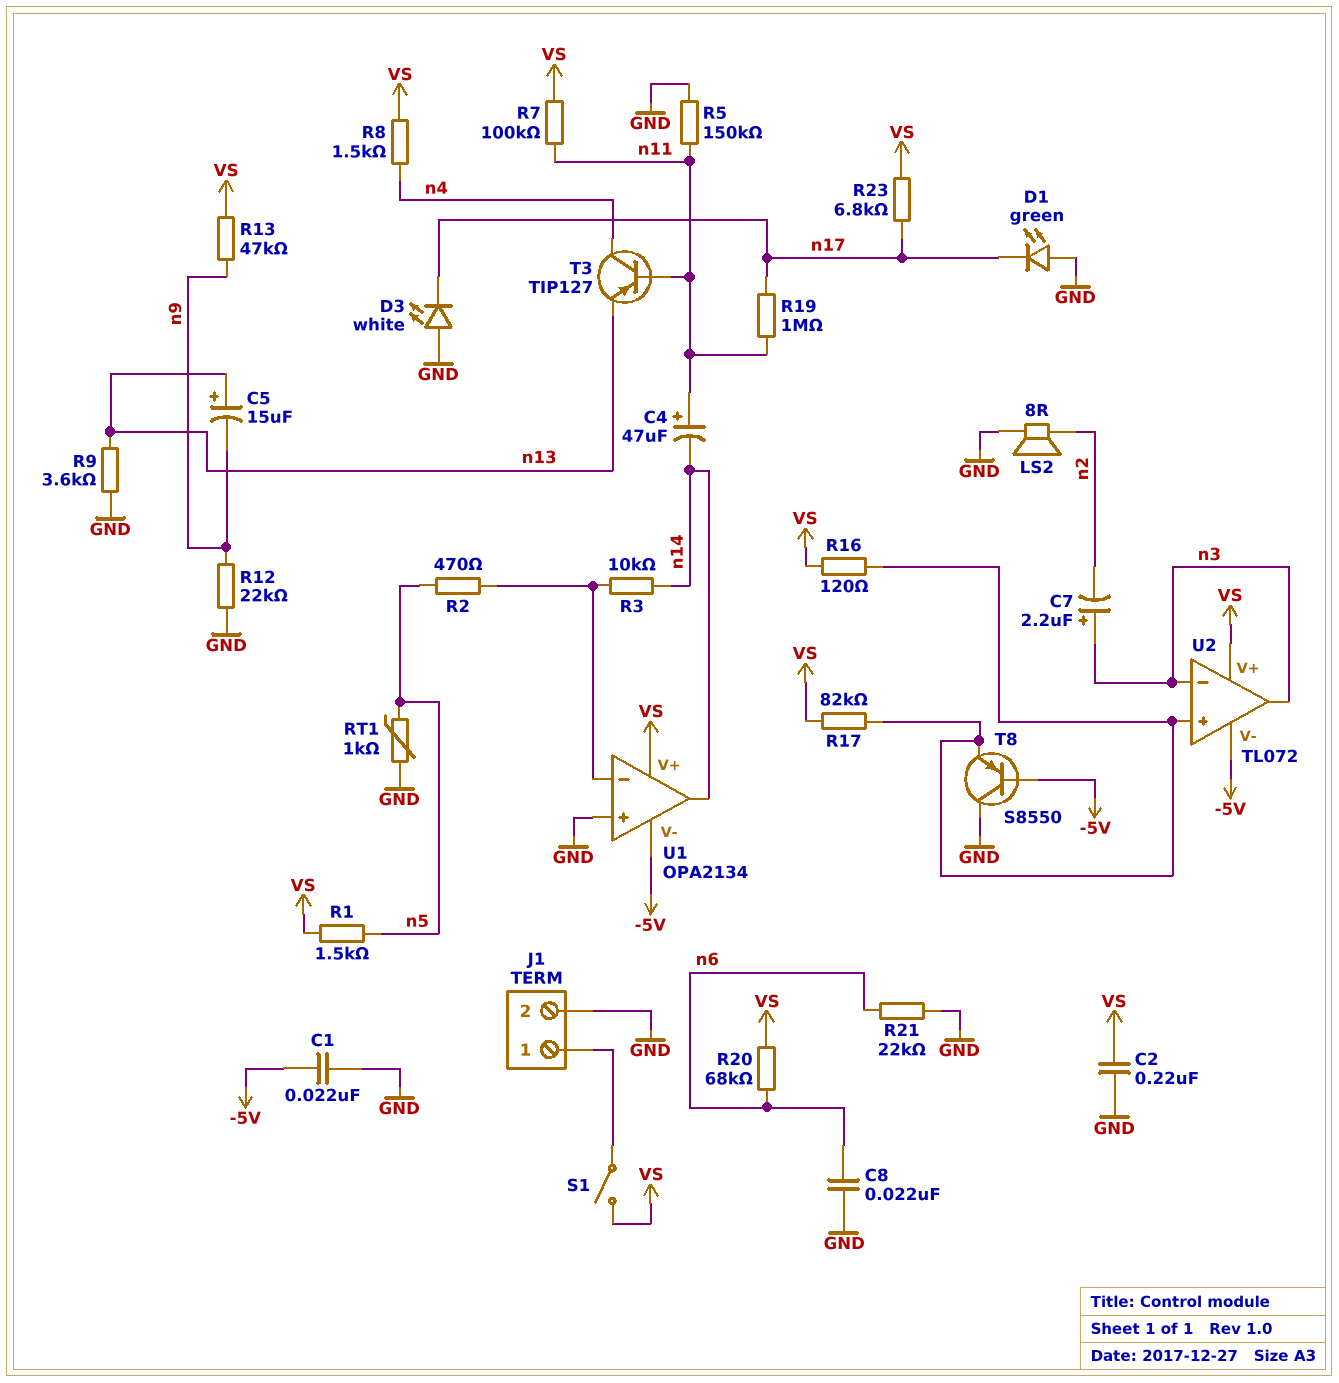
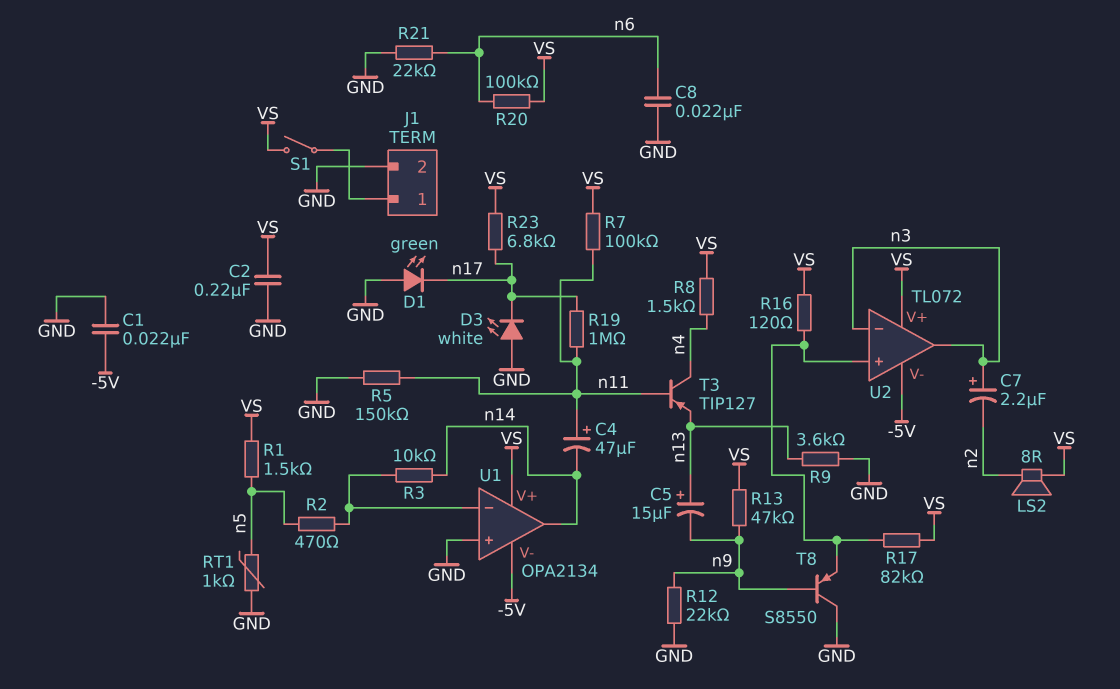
LS2: speaker 8R (GND, n2) -> speaker 8R (VS, n2)
R20: 68k (VS, n6) -> 100k (VS, n6)
T8: PNP S8550 (B -5V, C GND, E U2/in+) -> PNP S8550 (B n9, C GND, E U2/in+)

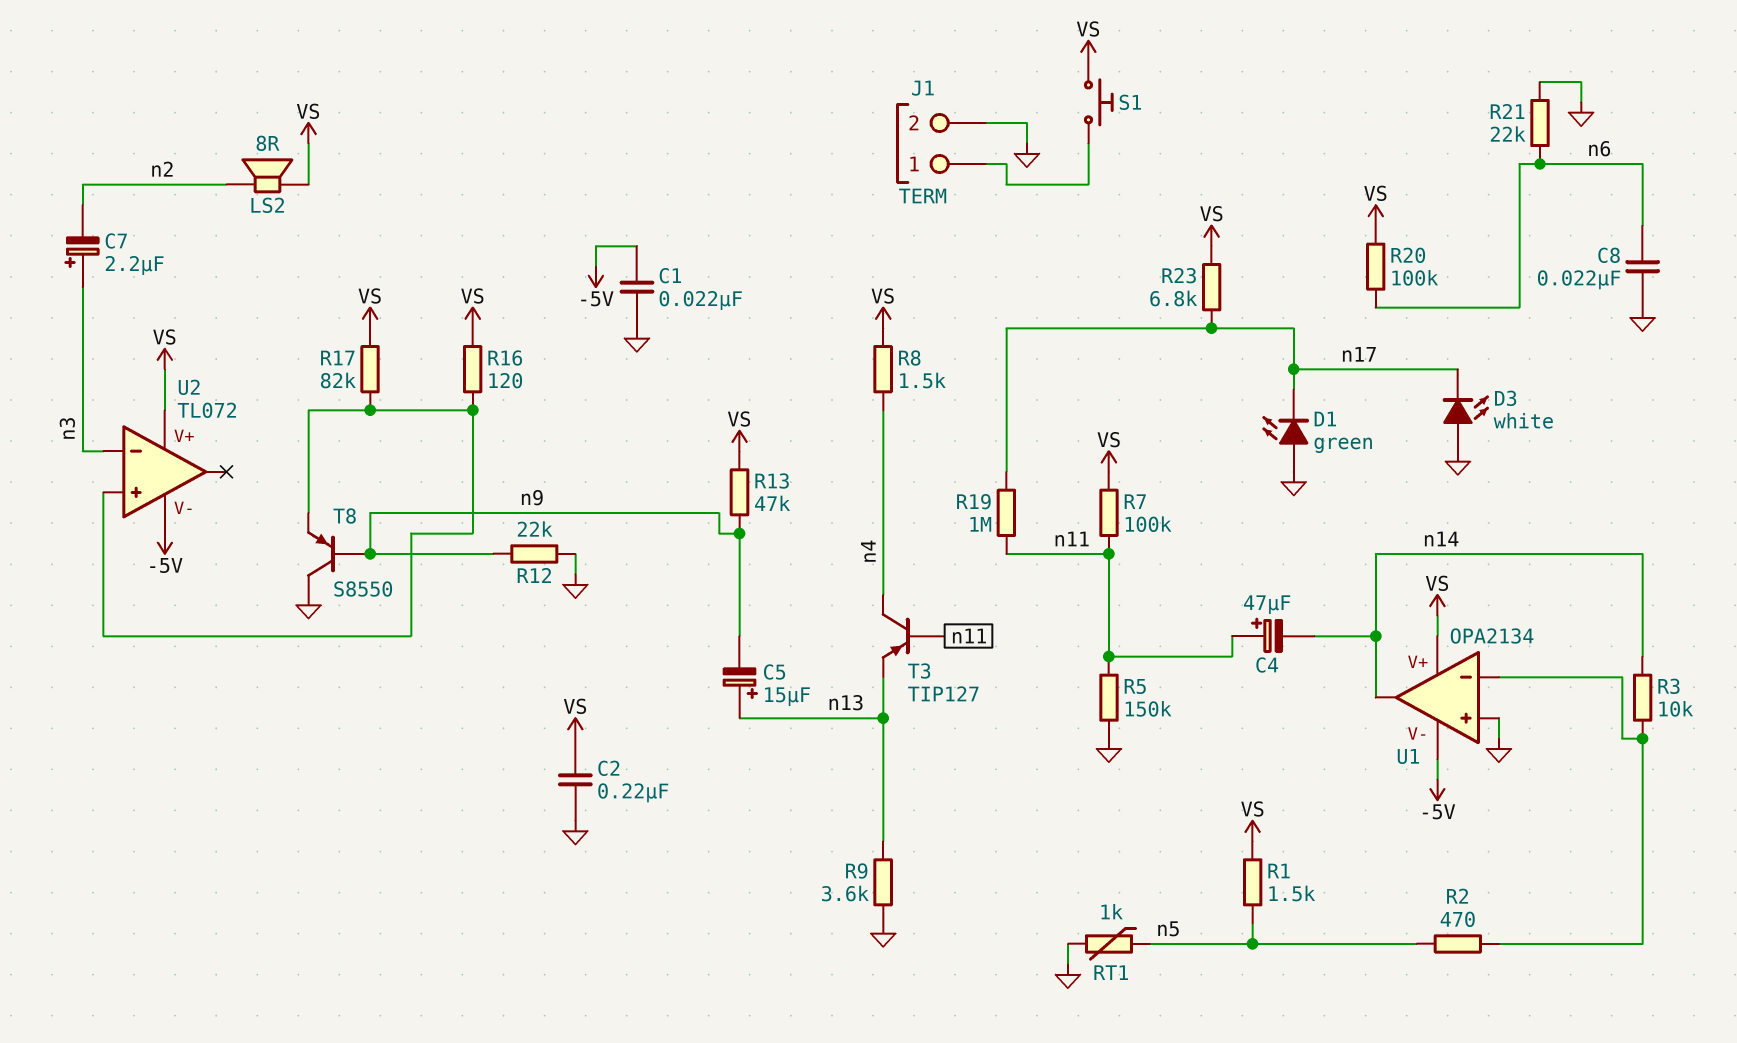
S1: switch (J1/1, VS) -> button (J1/1, VS)
U2 pin out: n3 -> none

